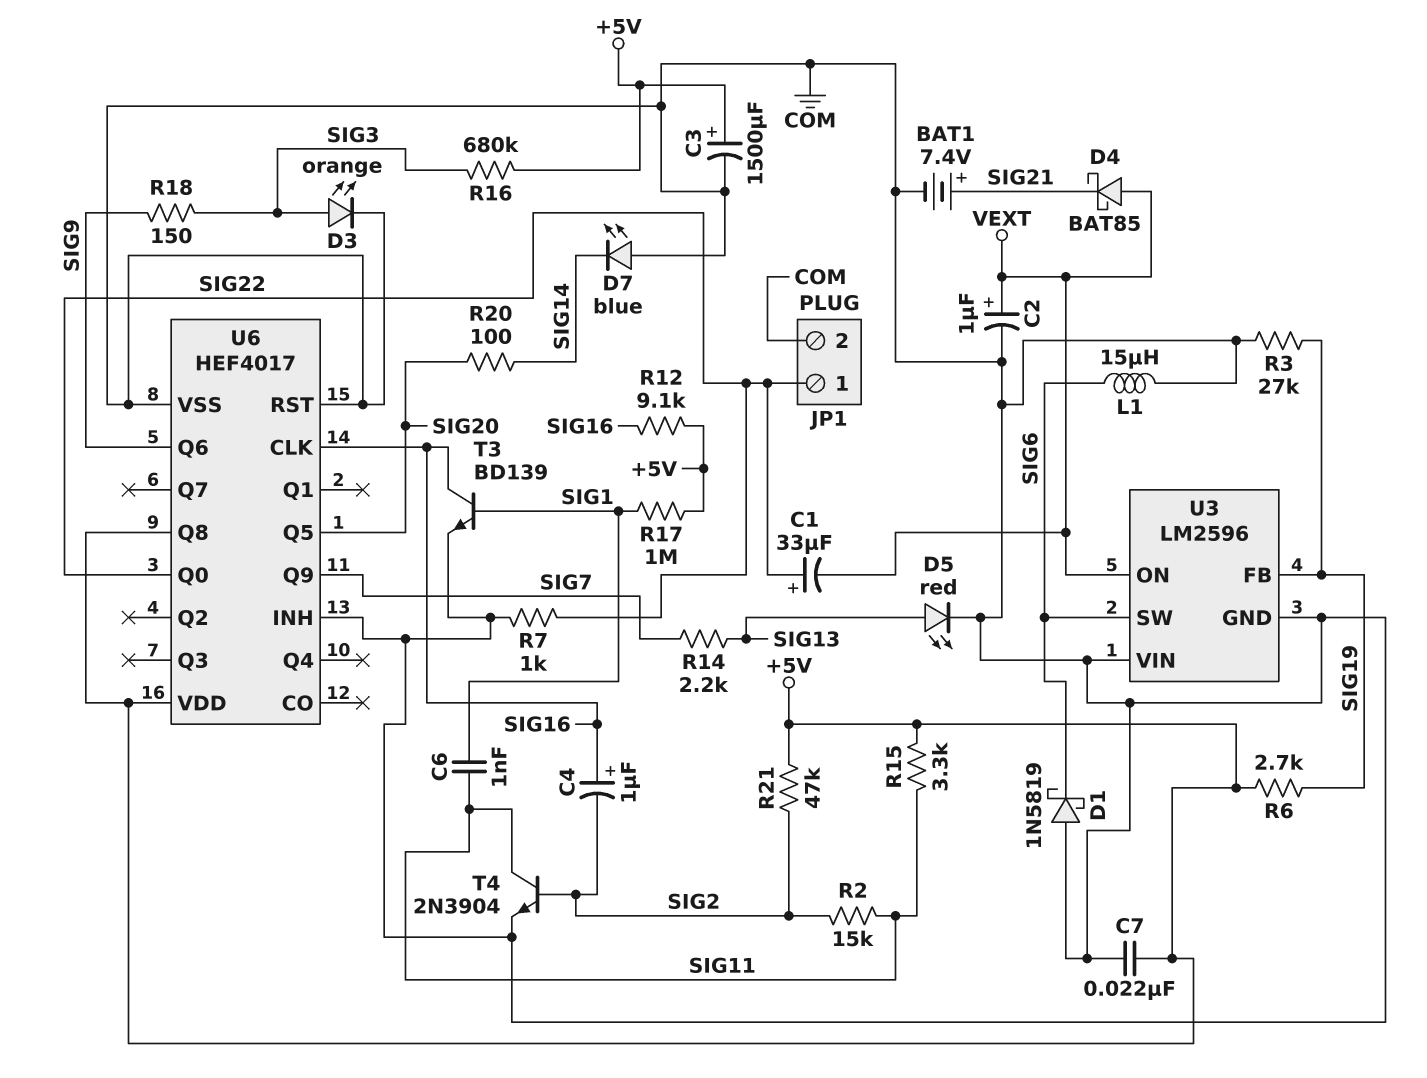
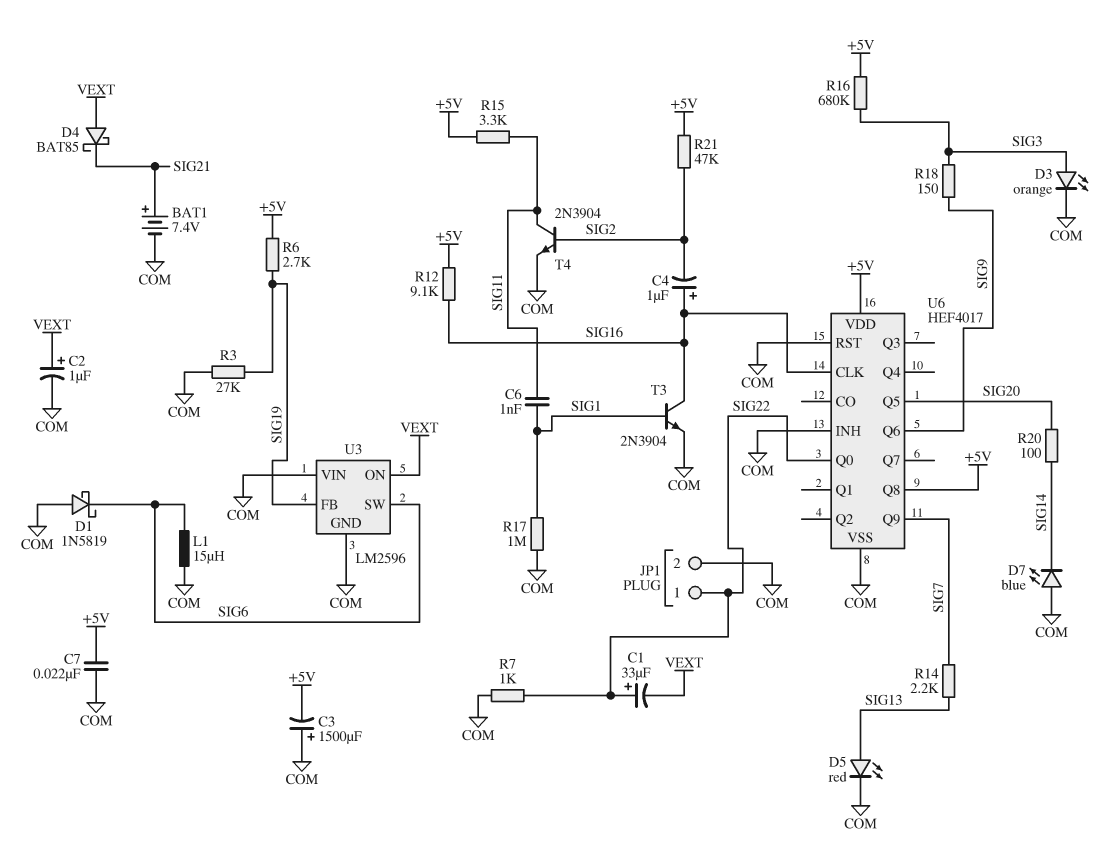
C3: 1500uF (plus +5V, minus COM) -> 1500uF (plus COM, minus +5V)
R2: 15k (SIG2, SIG11) -> none
R17: 1M (+5V, SIG1) -> 1M (COM, SIG1)
T3: NPN BD139 (B SIG1, C SIG16, E COM) -> NPN 2N3904 (B SIG1, C SIG16, E COM)

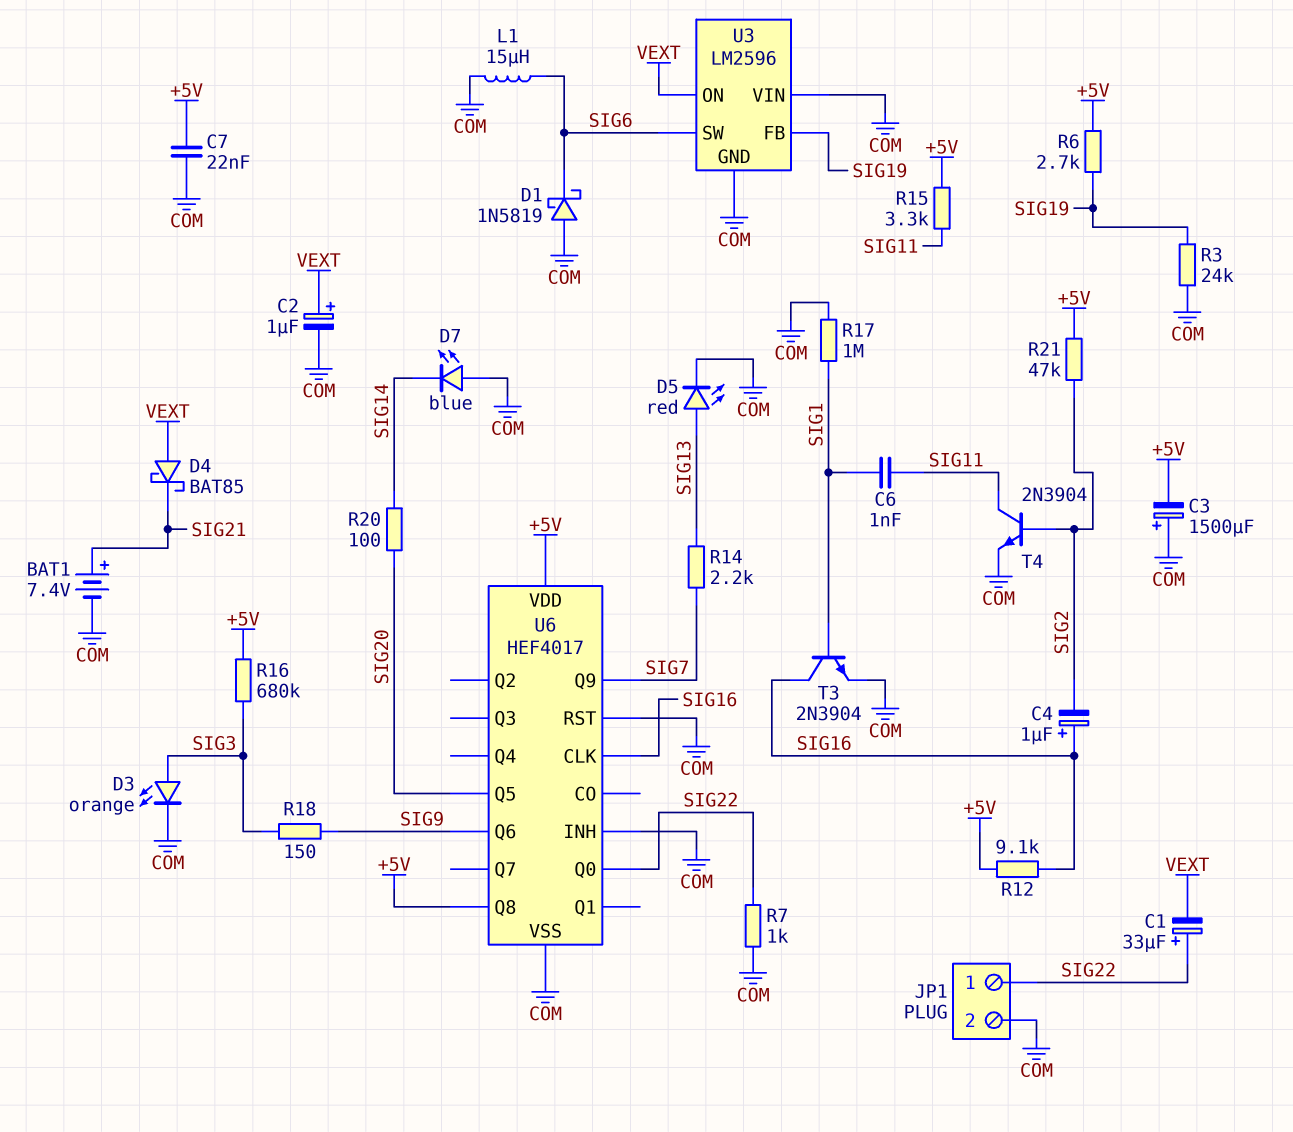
R3: 27k (COM, SIG19) -> 24k (COM, SIG19)

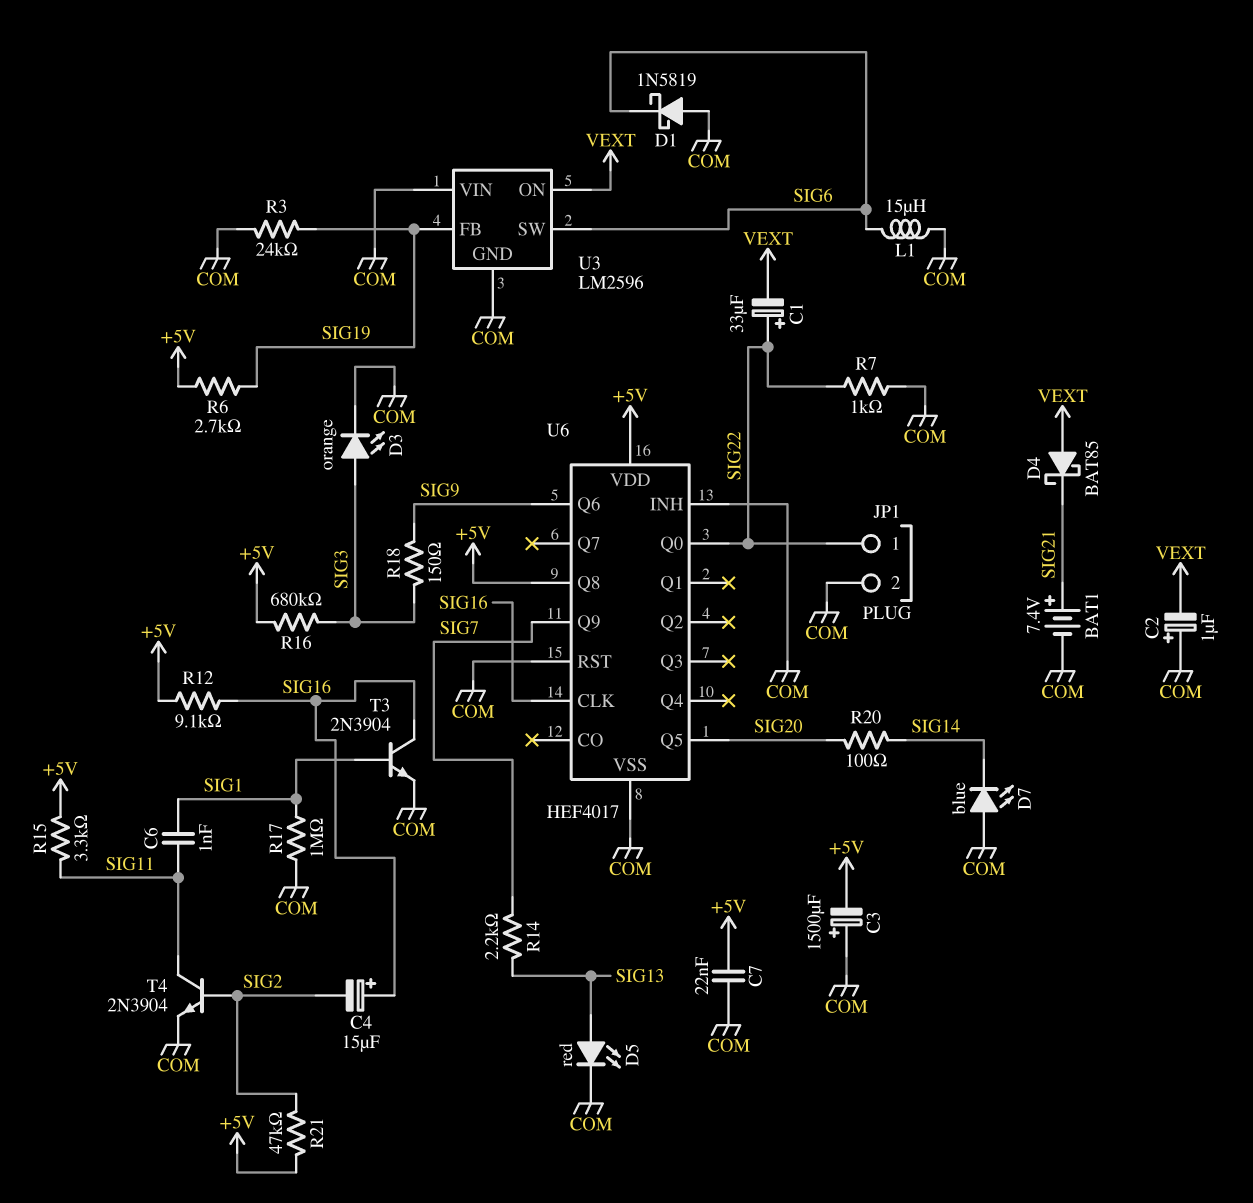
C2: 1uF (plus VEXT, minus COM) -> 1uF (plus COM, minus VEXT)
C4: 1uF (plus SIG16, minus SIG2) -> 15uF (plus SIG16, minus SIG2)

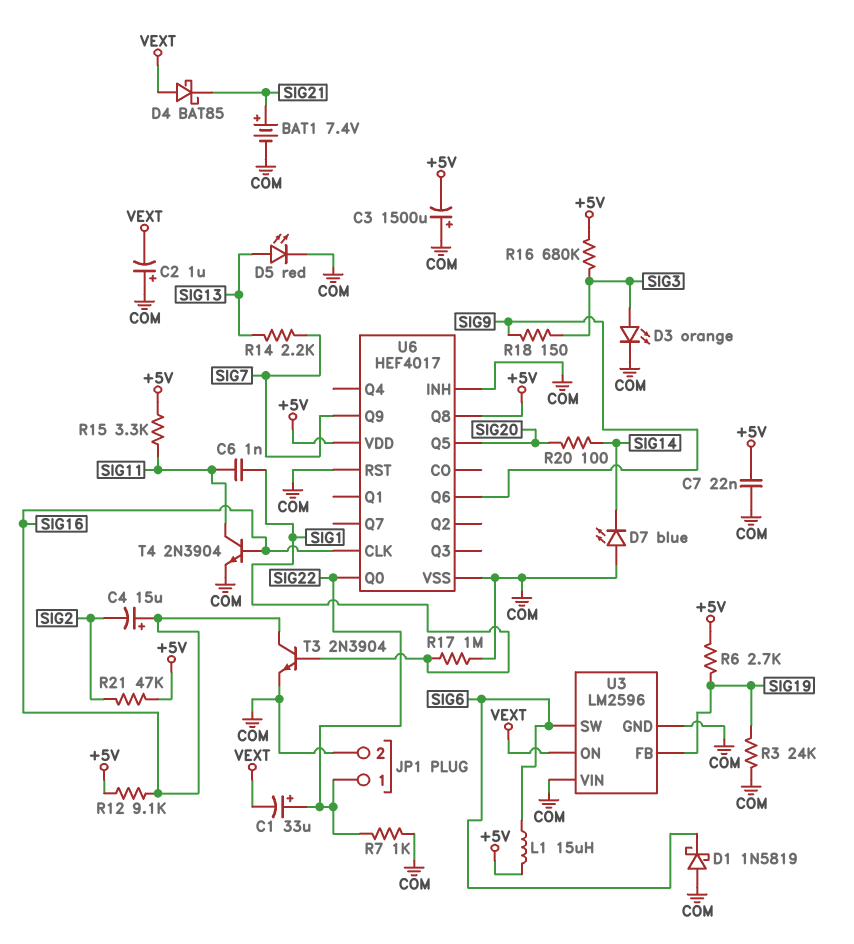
L1: 15uH (COM, SIG6) -> 15uH (+5V, SIG6)
T4: NPN 2N3904 (B SIG2, C SIG11, E COM) -> NPN 2N3904 (B SIG16, C SIG11, E COM)

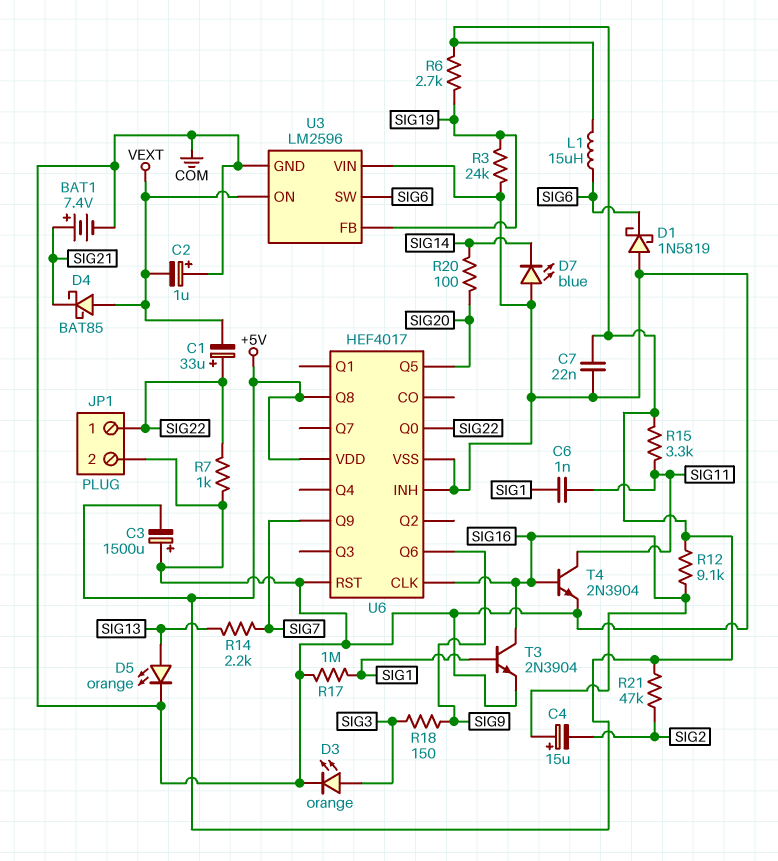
D5: LED red (A SIG13, K COM) -> LED orange (A SIG13, K COM)
R16: 680k (+5V, SIG3) -> none

